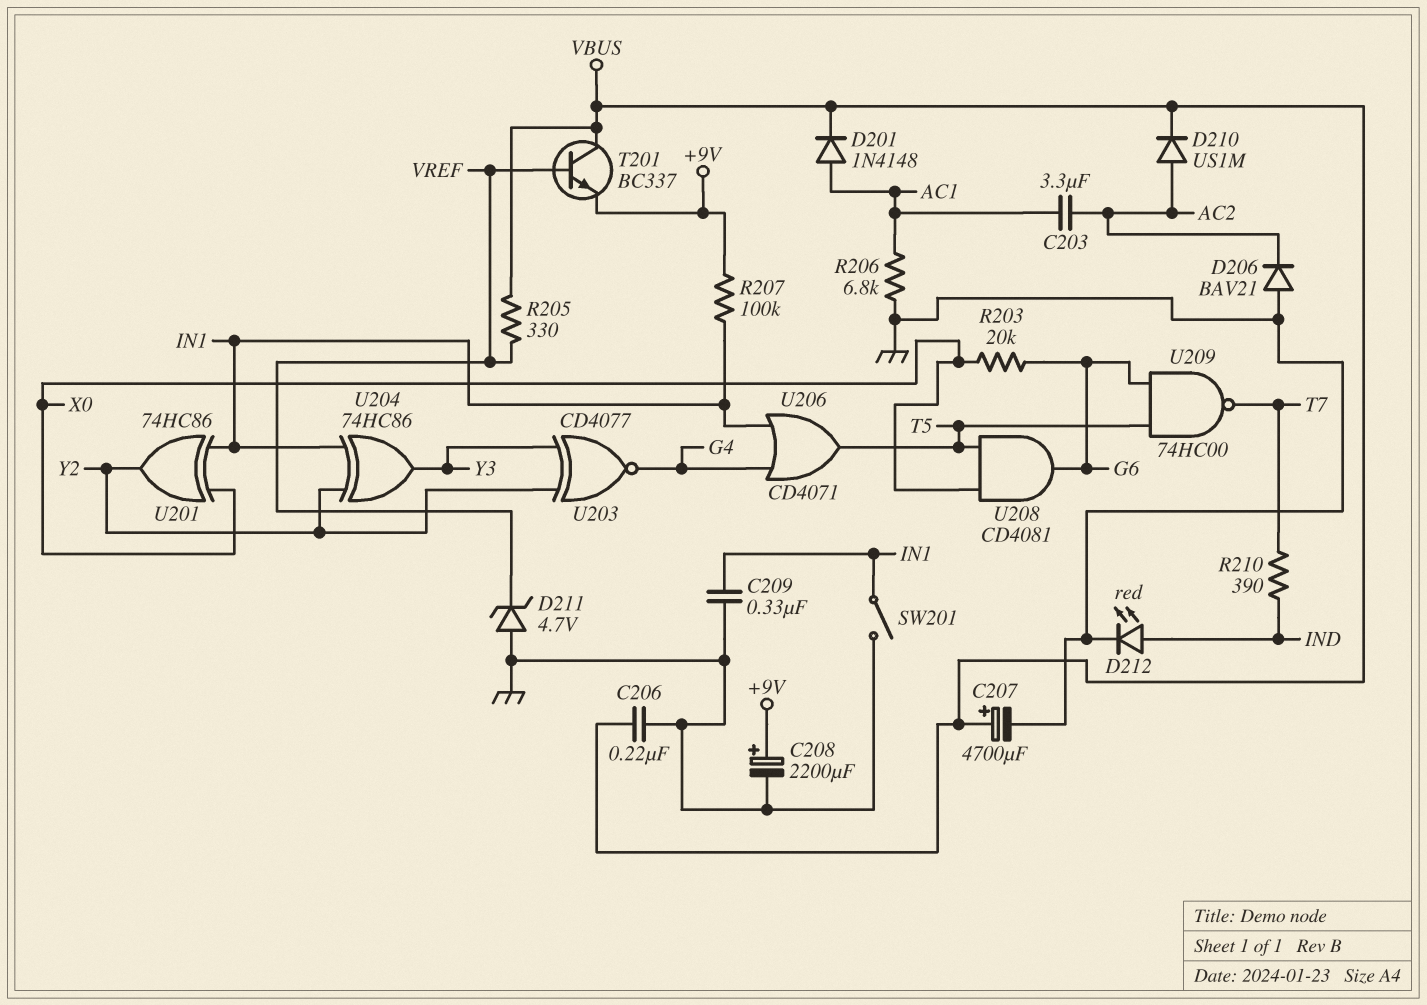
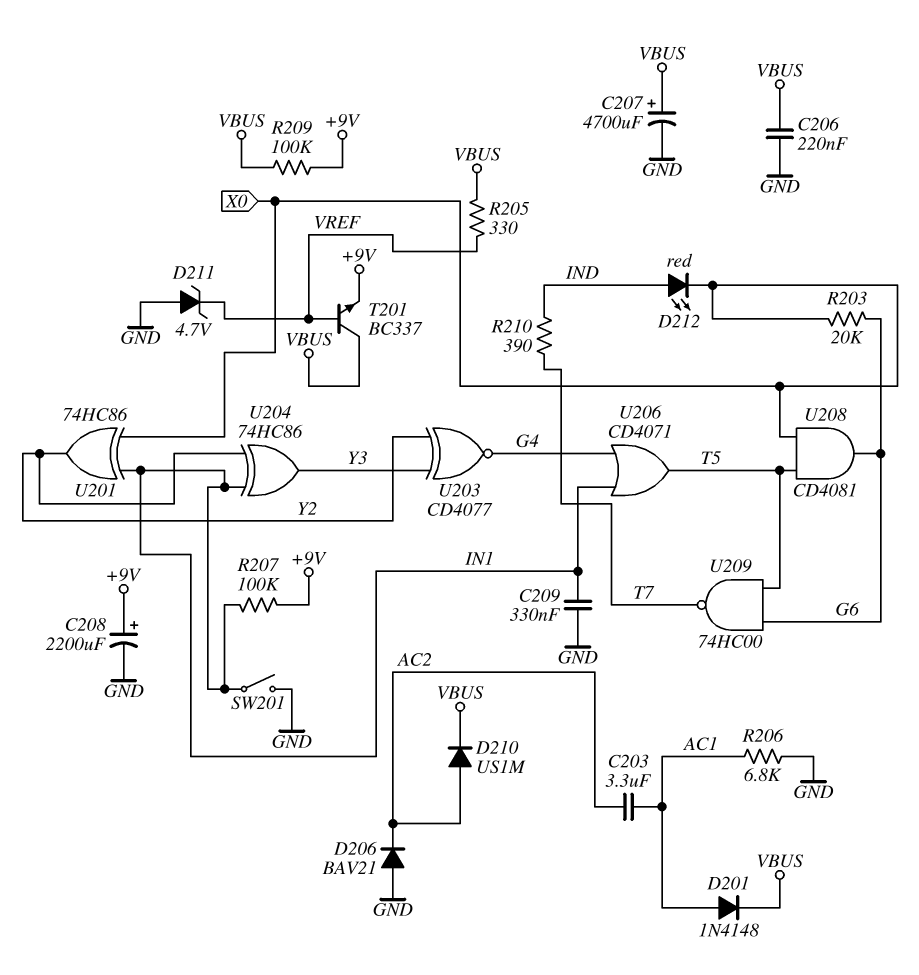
D212: LED red (A IND, K GND) -> LED red (A IND, K X0)
R209: none -> 100k (+9V, VBUS)

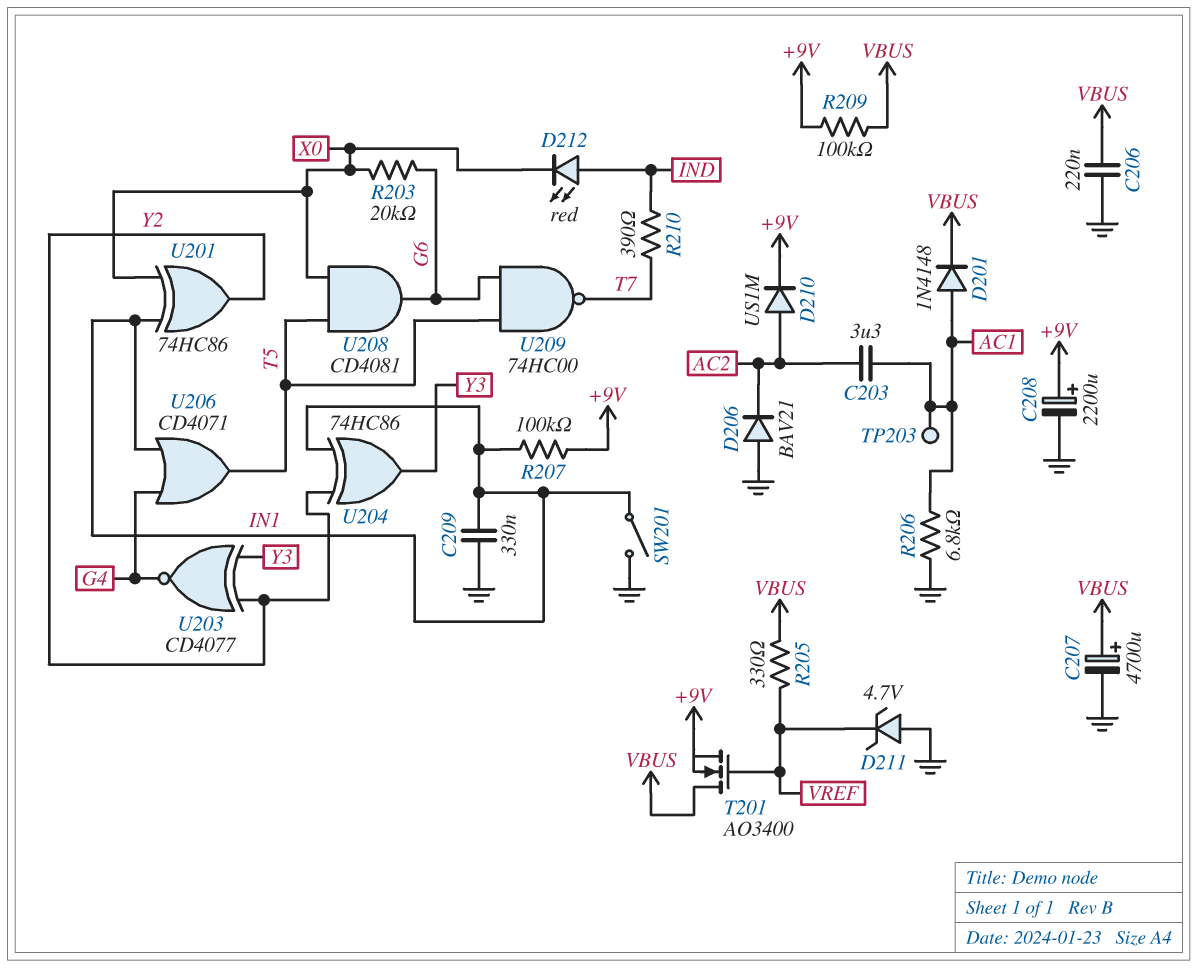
D210: diode US1M (A AC2, K VBUS) -> diode US1M (A AC2, K +9V)
T201: NPN BC337 (B VREF, C VBUS, E +9V) -> NMOS AO3400 (G VREF, D VBUS, S +9V)
TP203: none -> test point (AC1)

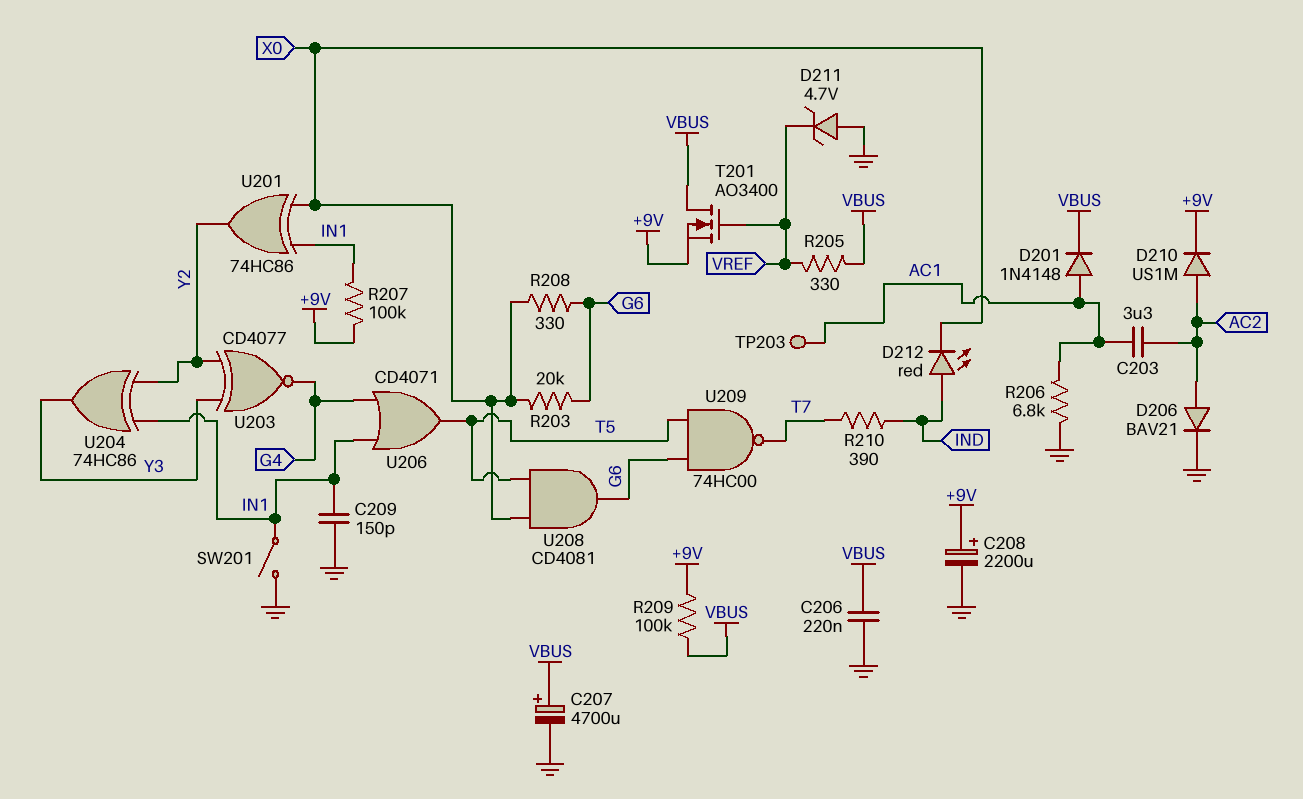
C209: 330nF (GND, IN1) -> 150pF (GND, IN1)
D206: diode BAV21 (A GND, K AC2) -> diode BAV21 (A AC2, K GND)
R208: none -> 330 (G6, X0)

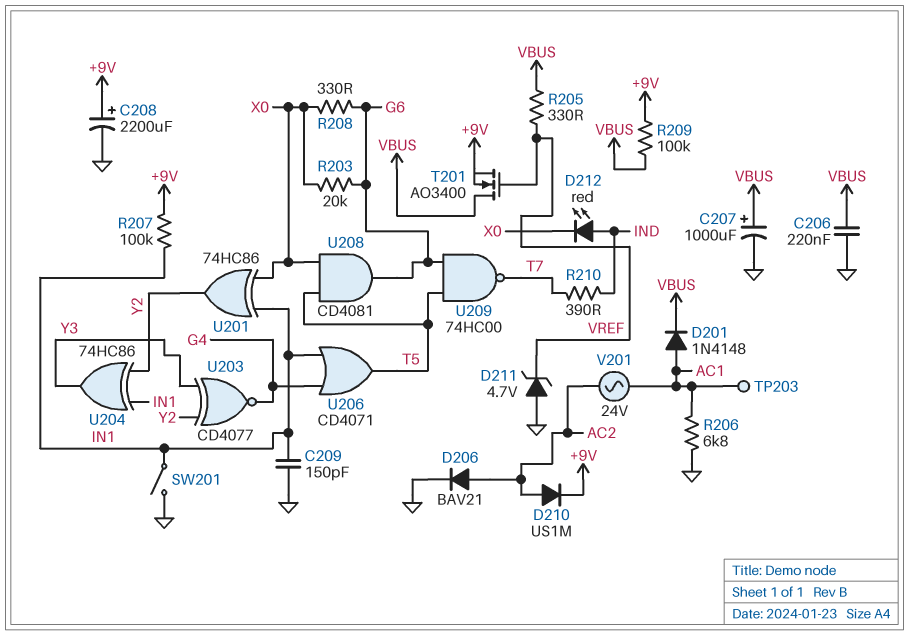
C203: 3.3uF (AC1, AC2) -> none
C207: 4700uF (plus VBUS, minus GND) -> 1000uF (plus VBUS, minus GND)
V201: none -> AC 24V (AC1, AC2)

